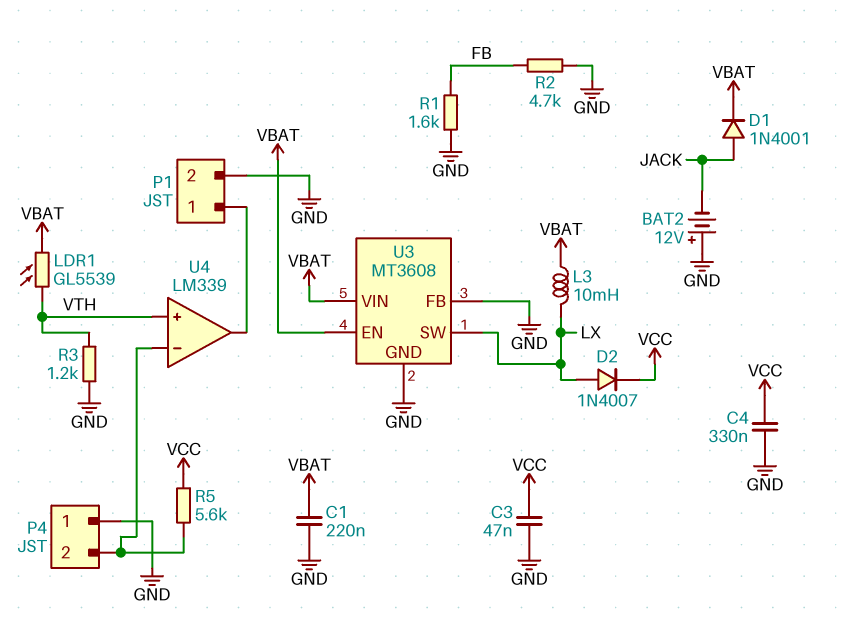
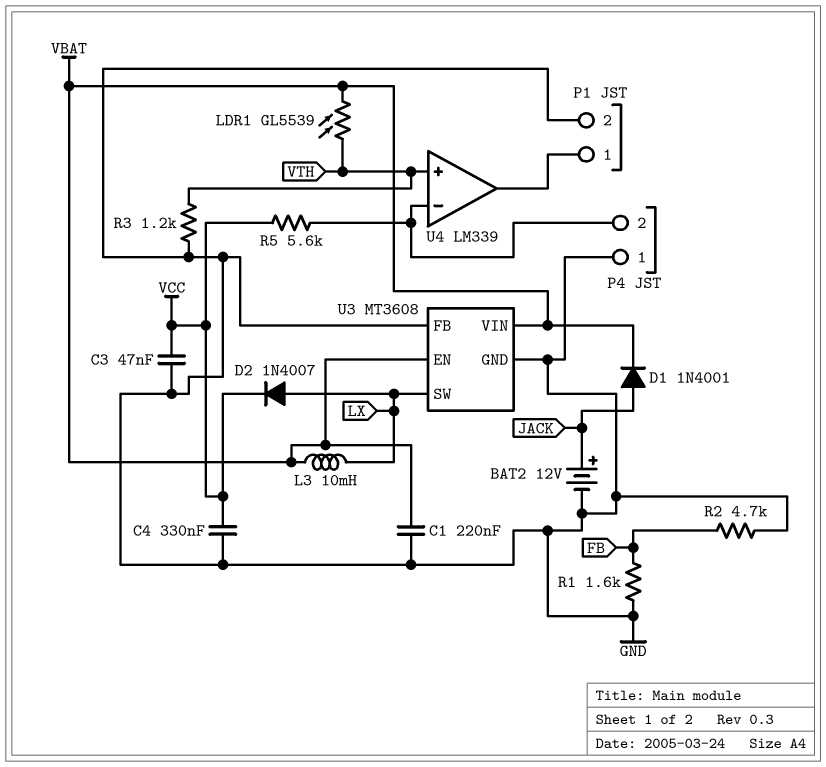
BAT2: 12V (plus GND, minus JACK) -> 12V (plus JACK, minus GND)

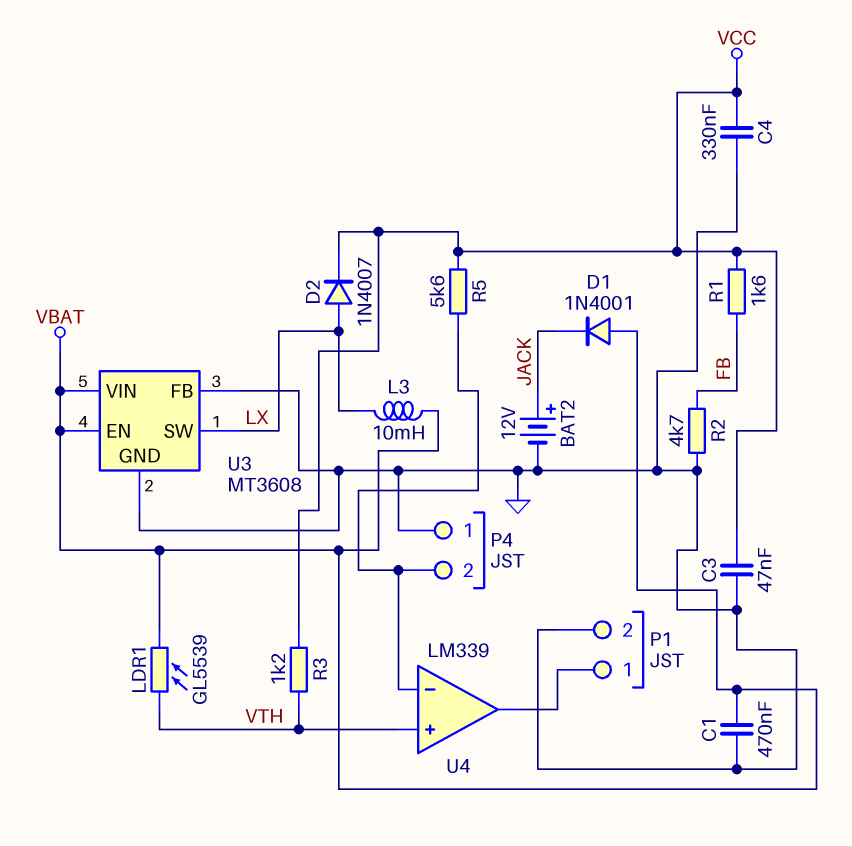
C1: 220nF (GND, VBAT) -> 470nF (GND, VBAT)
D1: diode 1N4001 (A JACK, K VBAT) -> diode 1N4001 (A VBAT, K JACK)
R1: 1.6k (FB, GND) -> 1.6k (FB, VCC)
R3: 1.2k (GND, VTH) -> 1.2k (VCC, VTH)

